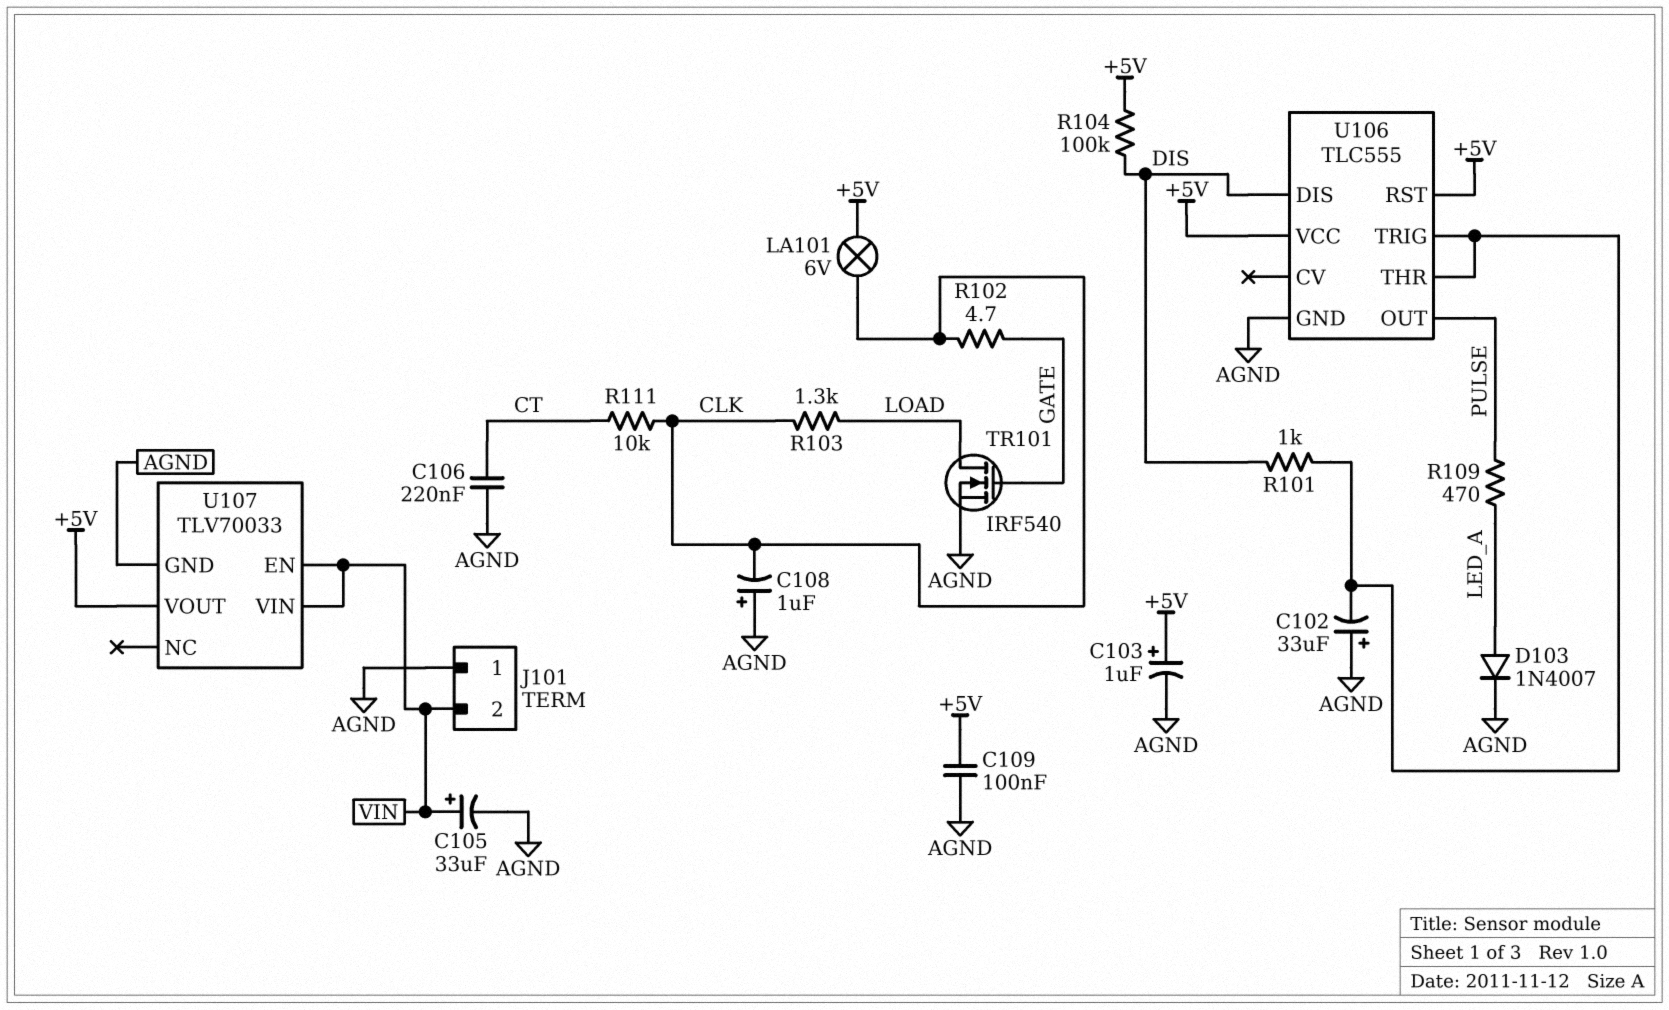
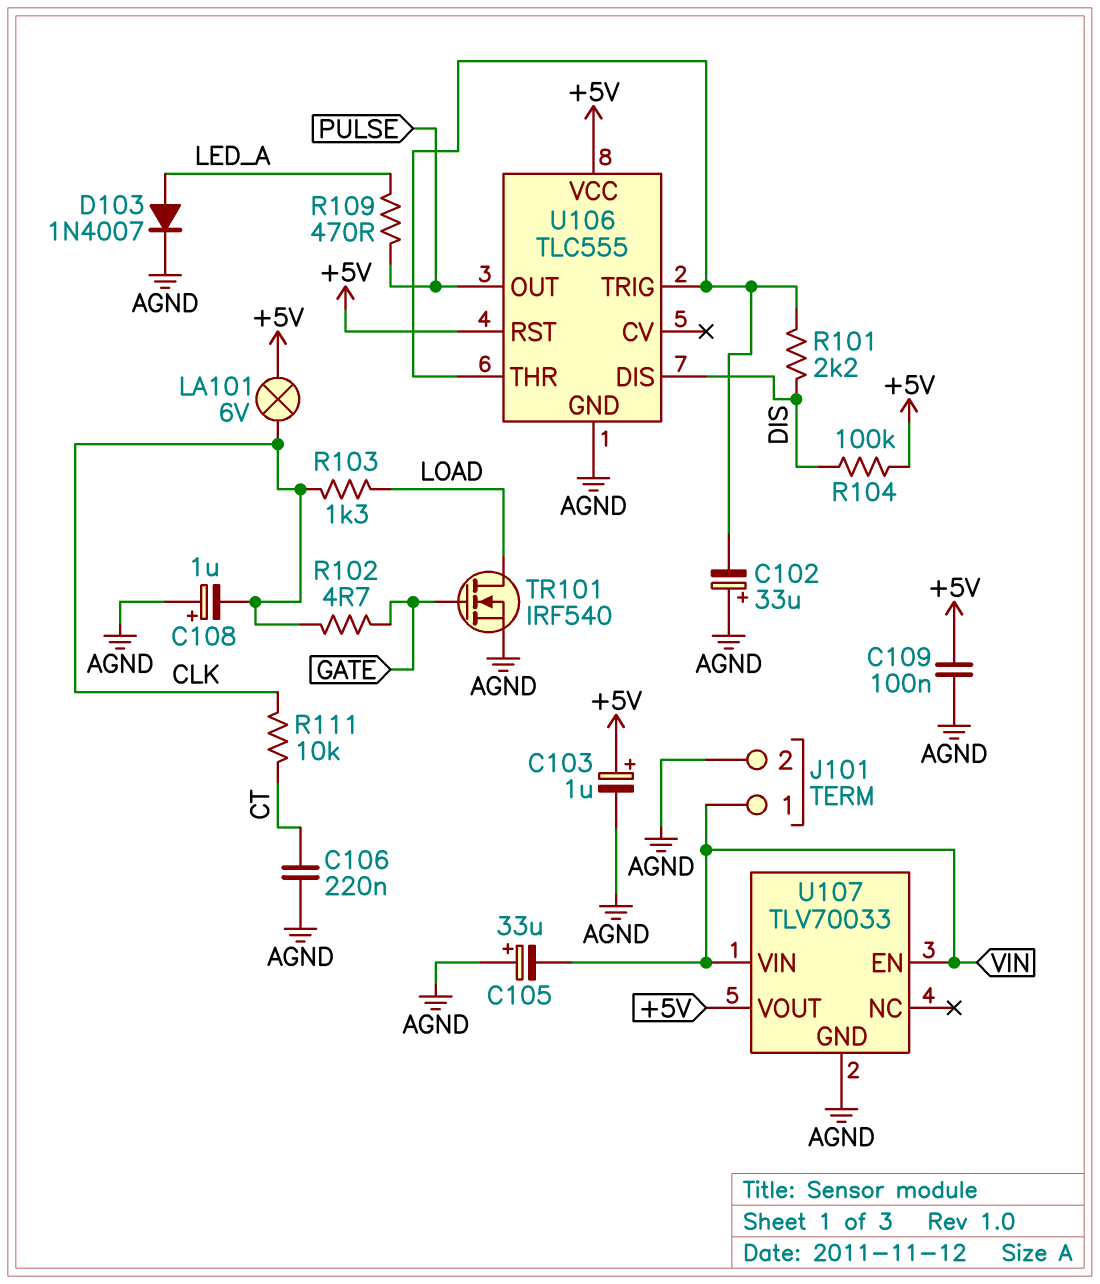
C105: 33uF (plus VIN, minus AGND) -> 33uF (plus AGND, minus VIN)
J101 pin 1: AGND -> VIN
J101 pin 2: VIN -> AGND
R101: 1k (DIS, U106/THR) -> 2.2k (DIS, U106/THR)

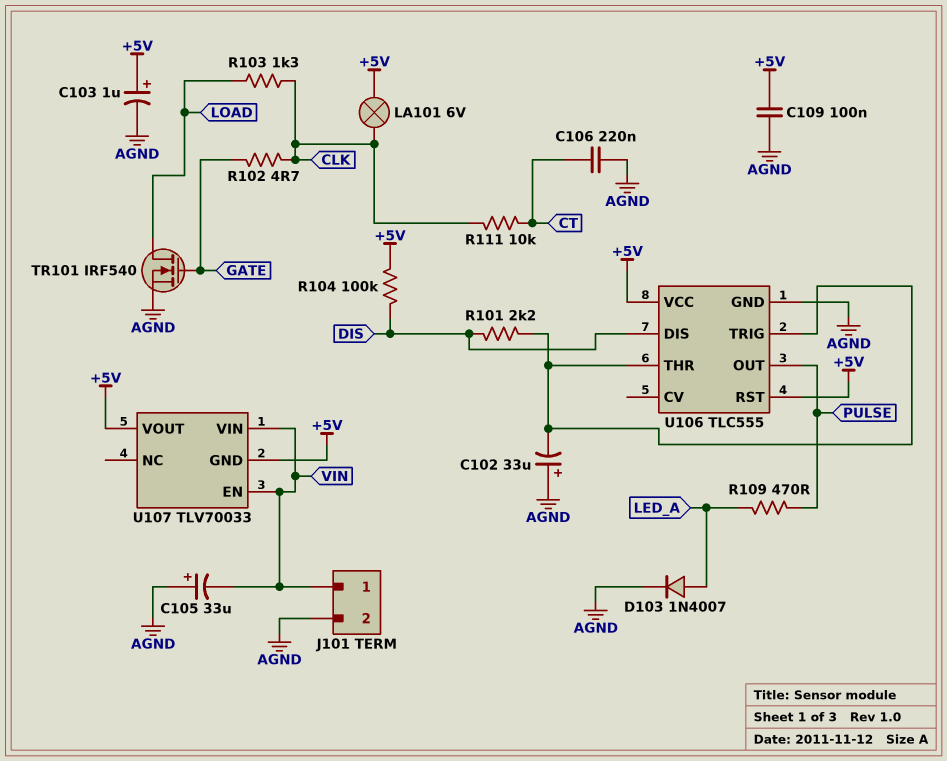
C108: 1uF (plus AGND, minus CLK) -> none
U107 pin GND: AGND -> +5V

